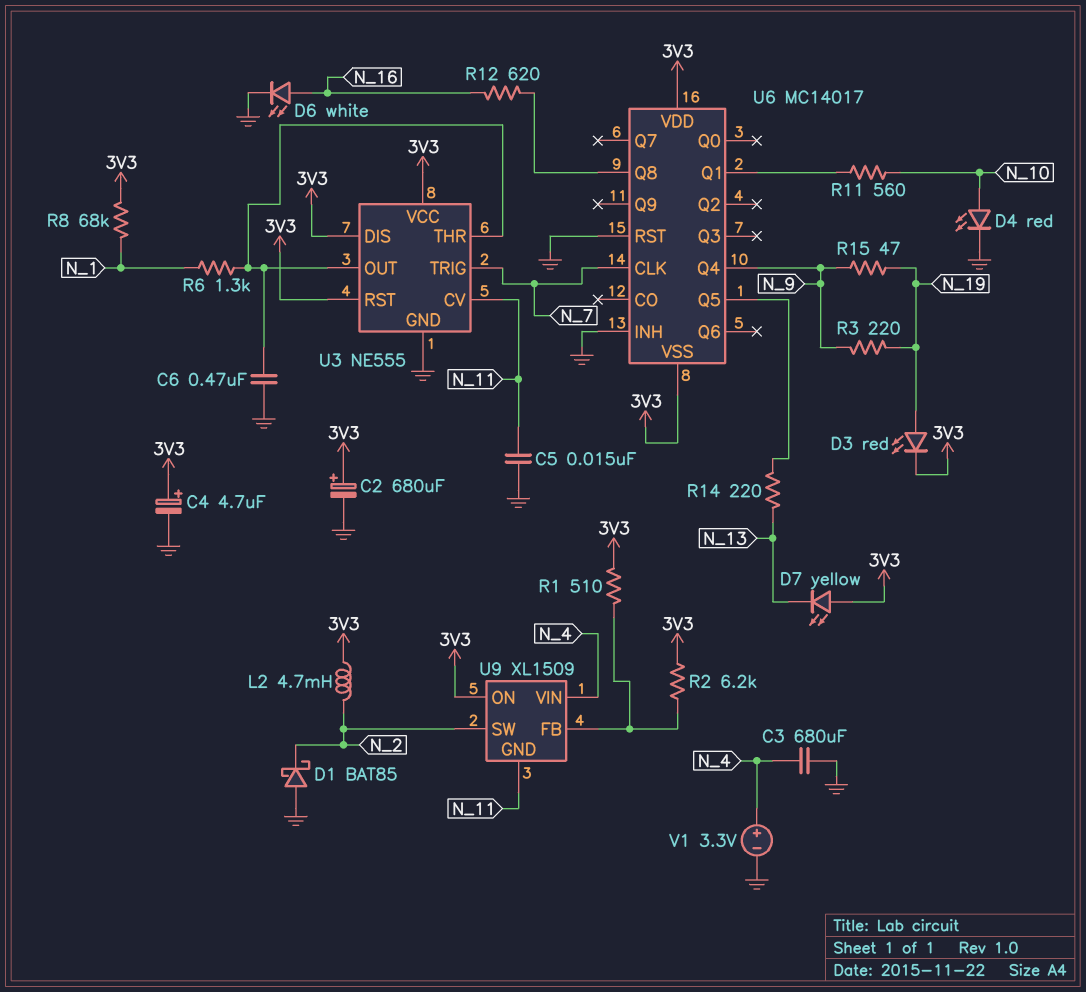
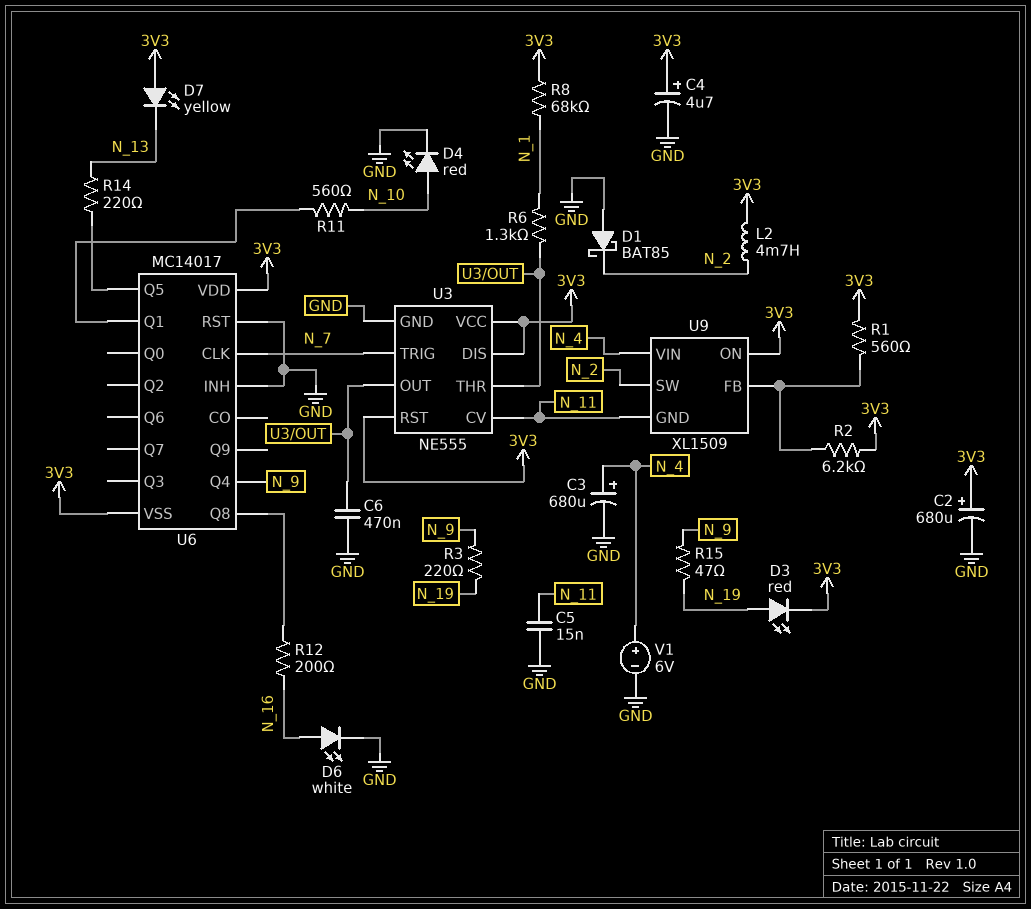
C3: 680uF (GND, N_4) -> 680uF (plus N_4, minus GND)
R1: 510 (3V3, U9/FB) -> 560 (3V3, U9/FB)
R12: 620 (N_16, U6/Q8) -> 200 (N_16, U6/Q8)
V1: 3.3V (plus N_4, minus GND) -> 6V (plus N_4, minus GND)

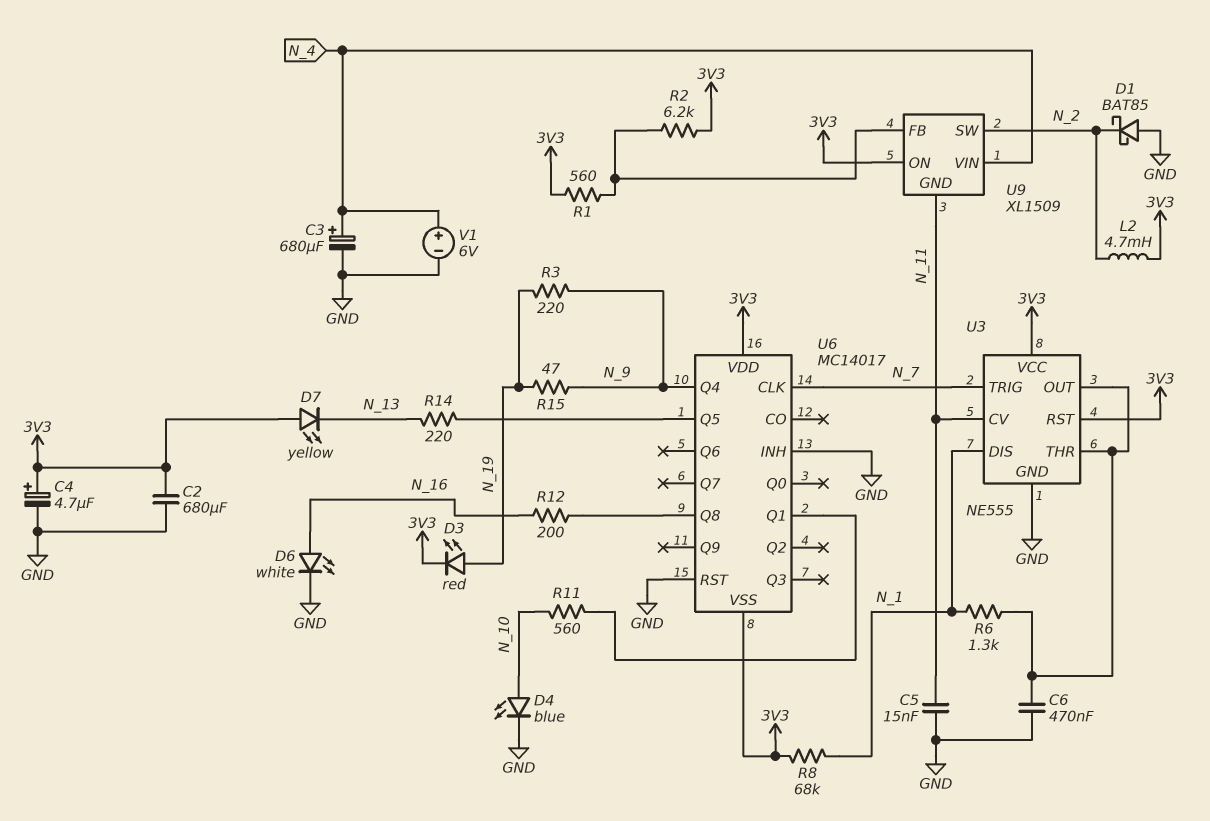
C2: 680uF (plus 3V3, minus GND) -> 680uF (3V3, GND)
D4: LED red (A N_10, K GND) -> LED blue (A N_10, K GND)
U3 pin DIS: 3V3 -> N_1

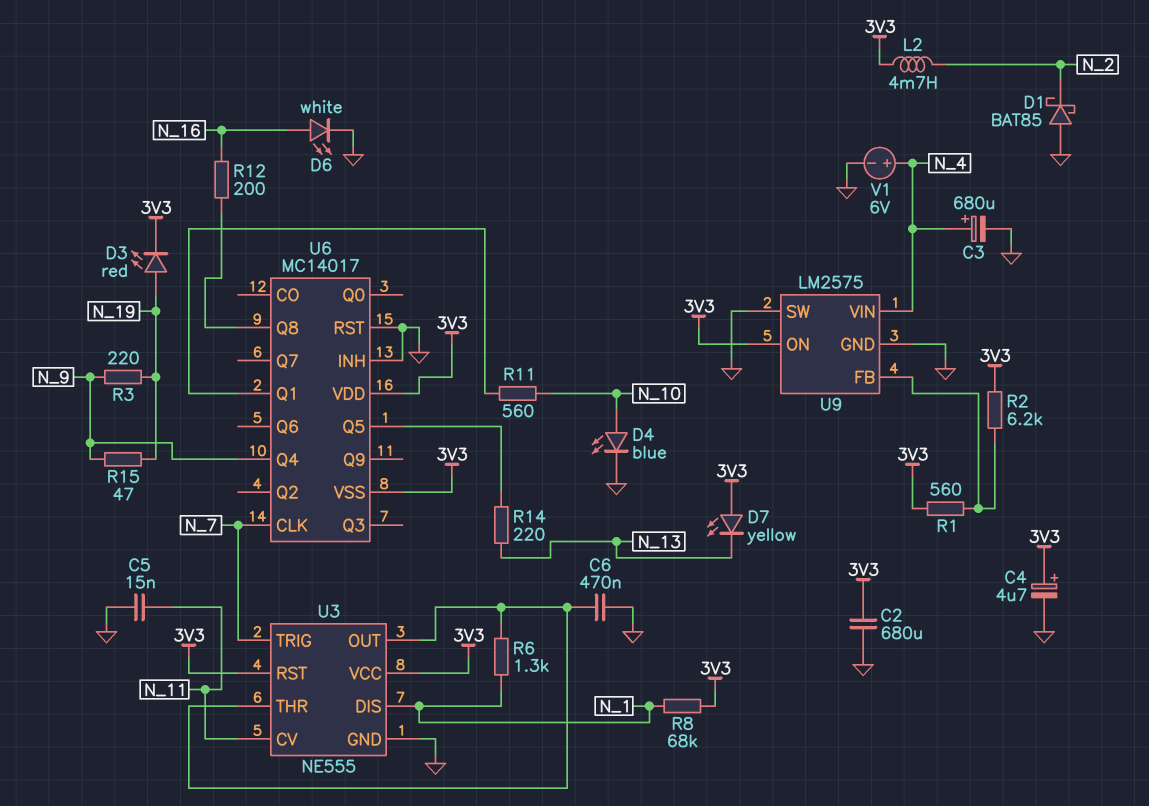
U9: XL1509 -> LM2575
U9 pin GND: N_11 -> GND
U9 pin SW: N_2 -> GND

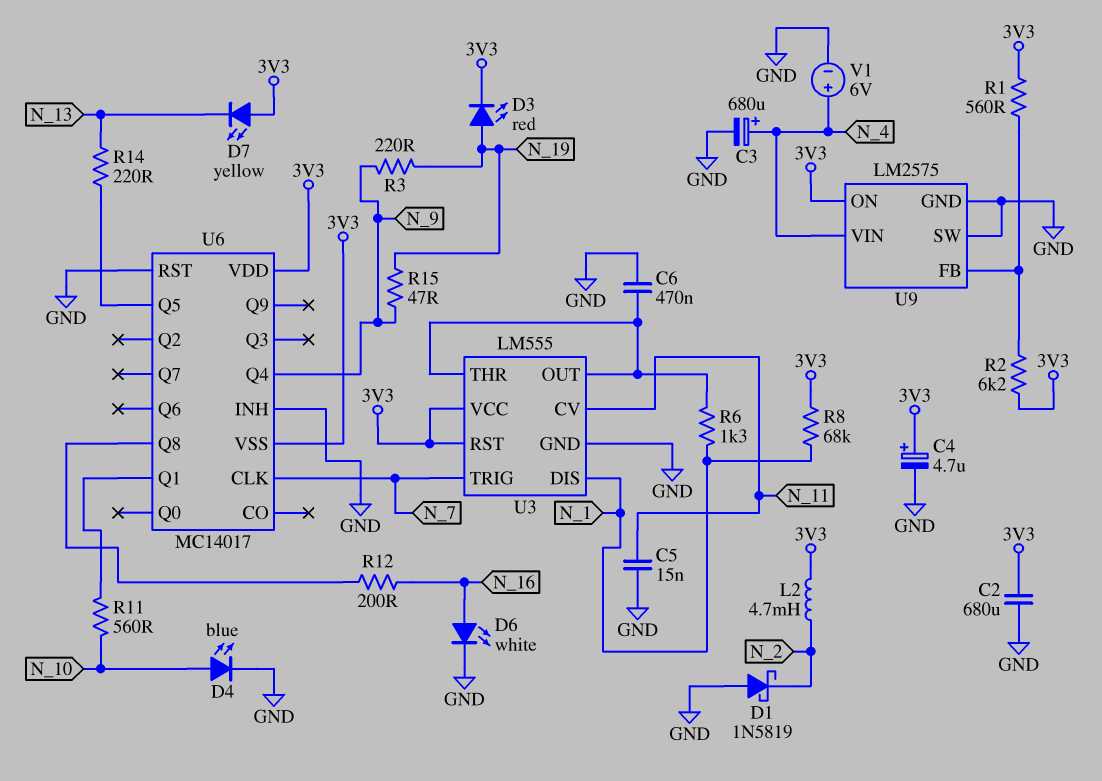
D1: schottky BAT85 (A GND, K N_2) -> schottky 1N5819 (A GND, K N_2)
U3: NE555 -> LM555

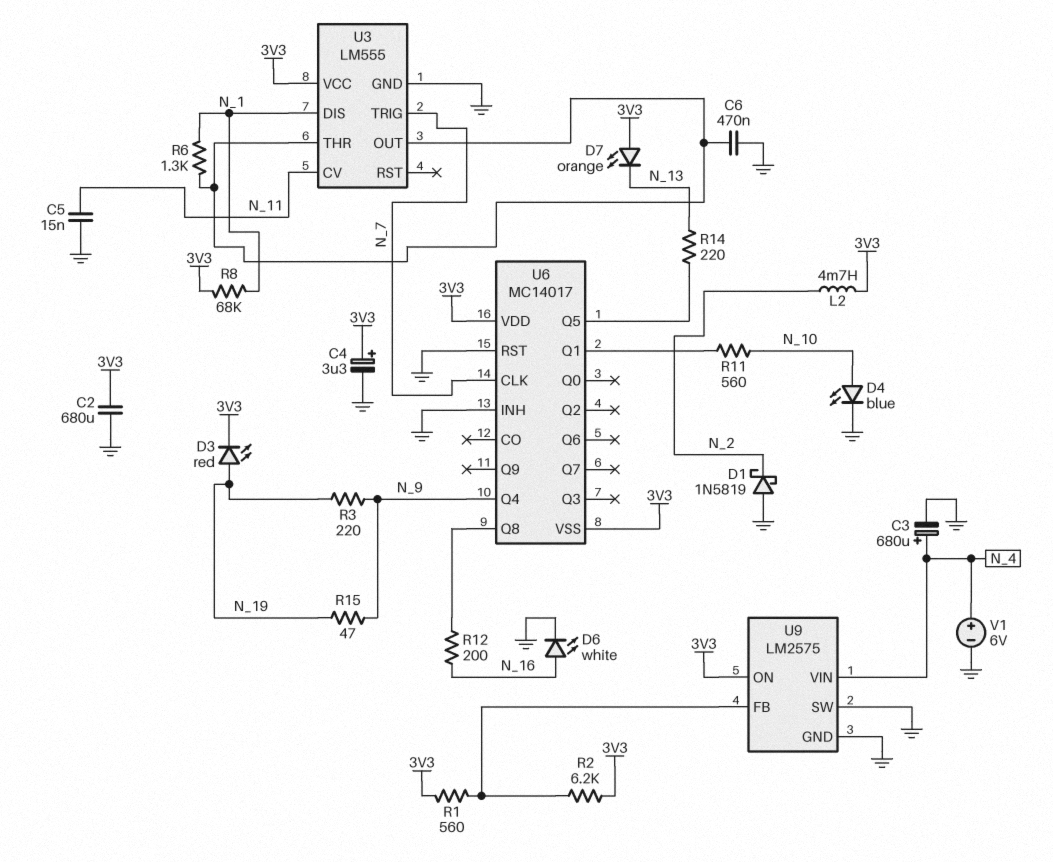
C4: 4.7uF (plus 3V3, minus GND) -> 3.3uF (plus 3V3, minus GND)
D7: LED yellow (A 3V3, K N_13) -> LED orange (A 3V3, K N_13)
U3 pin RST: 3V3 -> none

